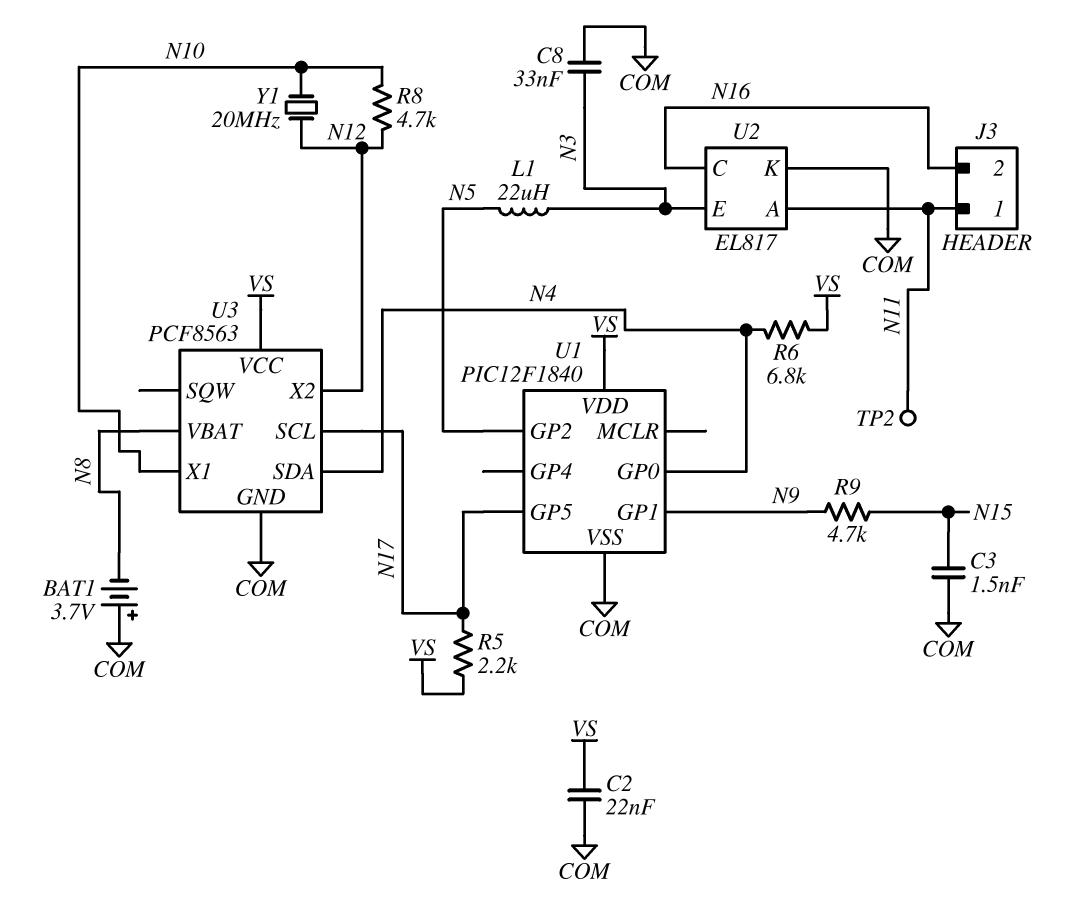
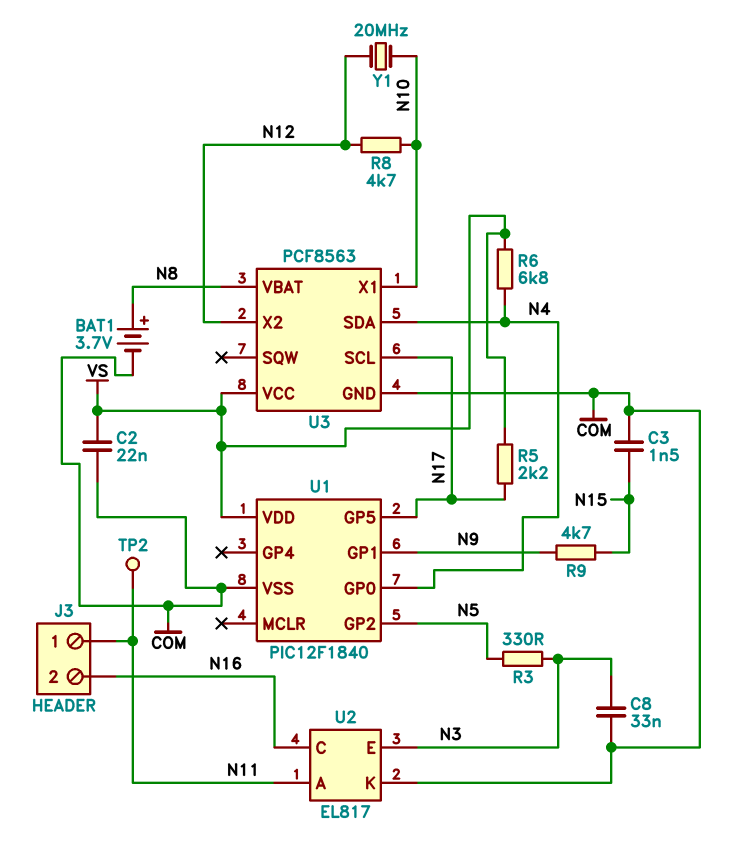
BAT1: 3.7V (plus COM, minus N8) -> 3.7V (plus N8, minus COM)
L1: 22uH (N3, N5) -> none
R3: none -> 330 (N3, N5)

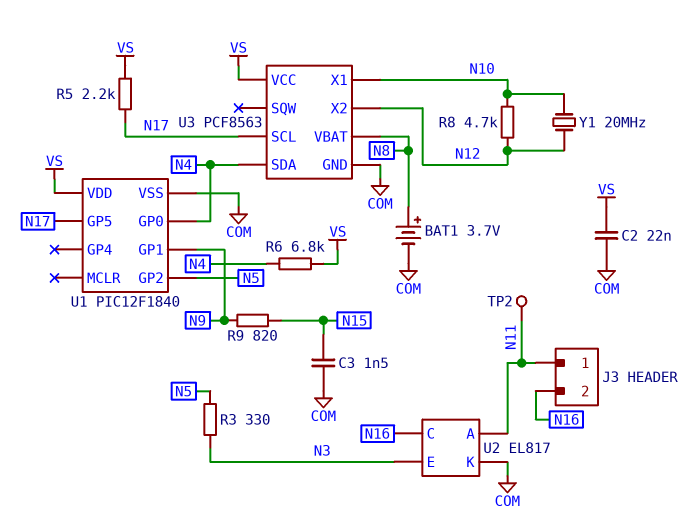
C8: 33nF (COM, N3) -> none
R9: 4.7k (N9, N15) -> 820 (N9, N15)

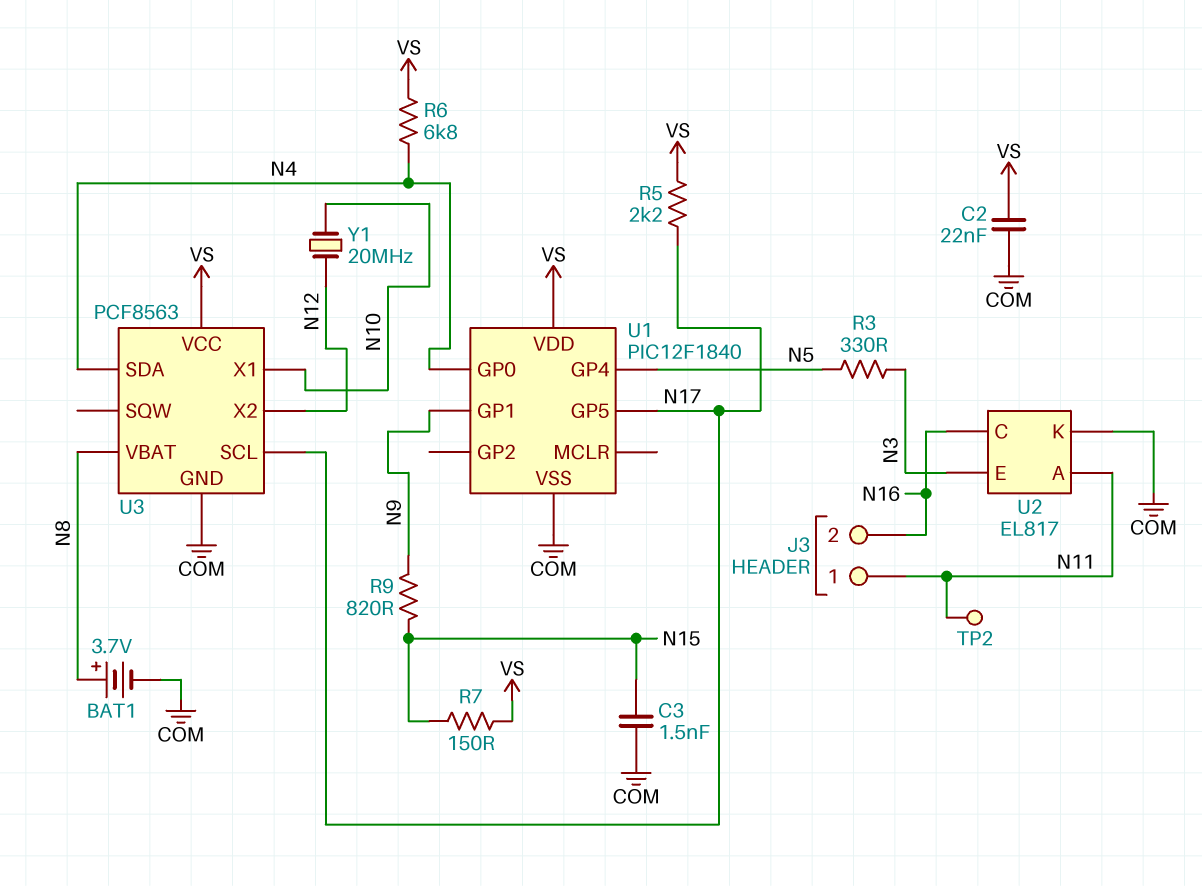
R7: none -> 150 (N15, VS)
R8: 4.7k (N10, N12) -> none
U1 pin GP2: N5 -> none
U1 pin GP4: none -> N5

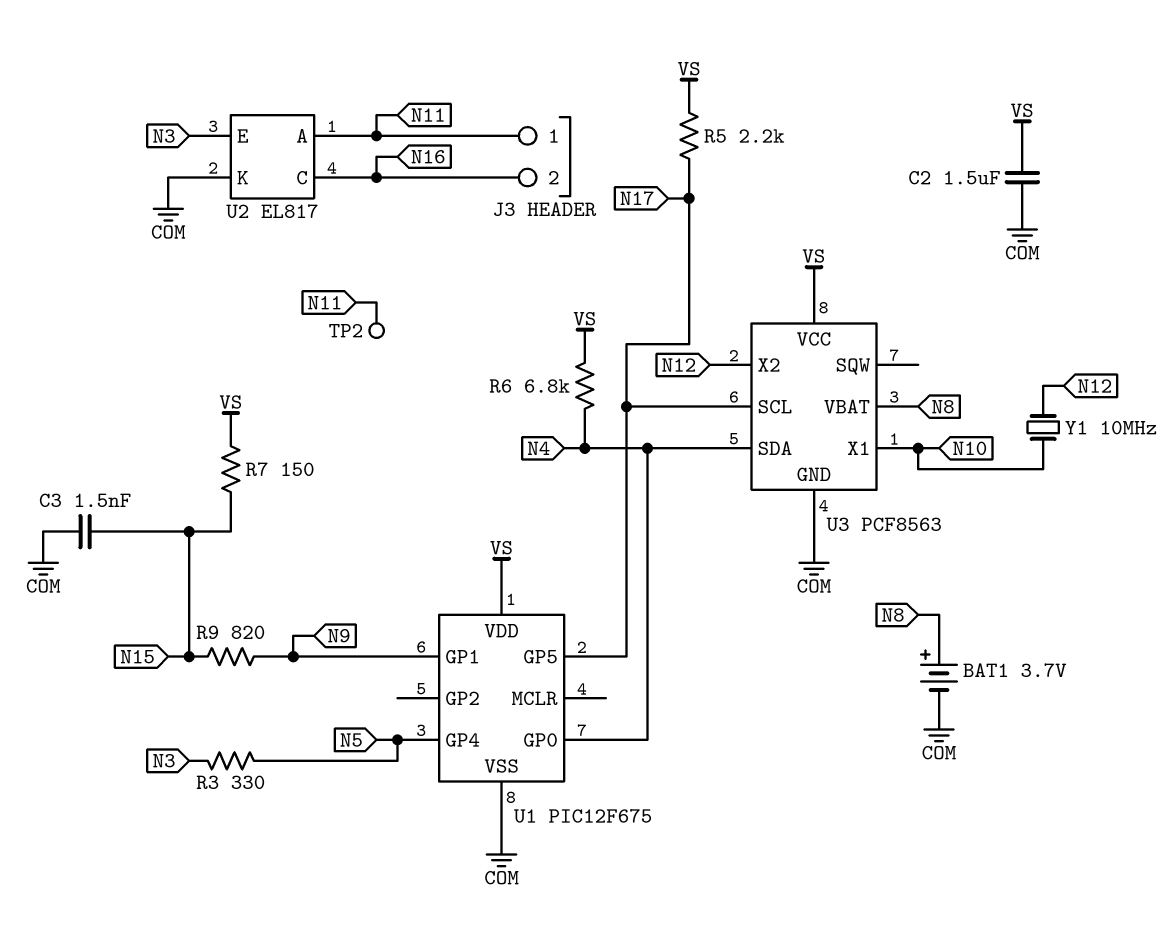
C2: 22nF (COM, VS) -> 1.5uF (COM, VS)
U1: PIC12F1840 -> PIC12F675
Y1: 20MHz (N10, N12) -> 10MHz (N10, N12)

